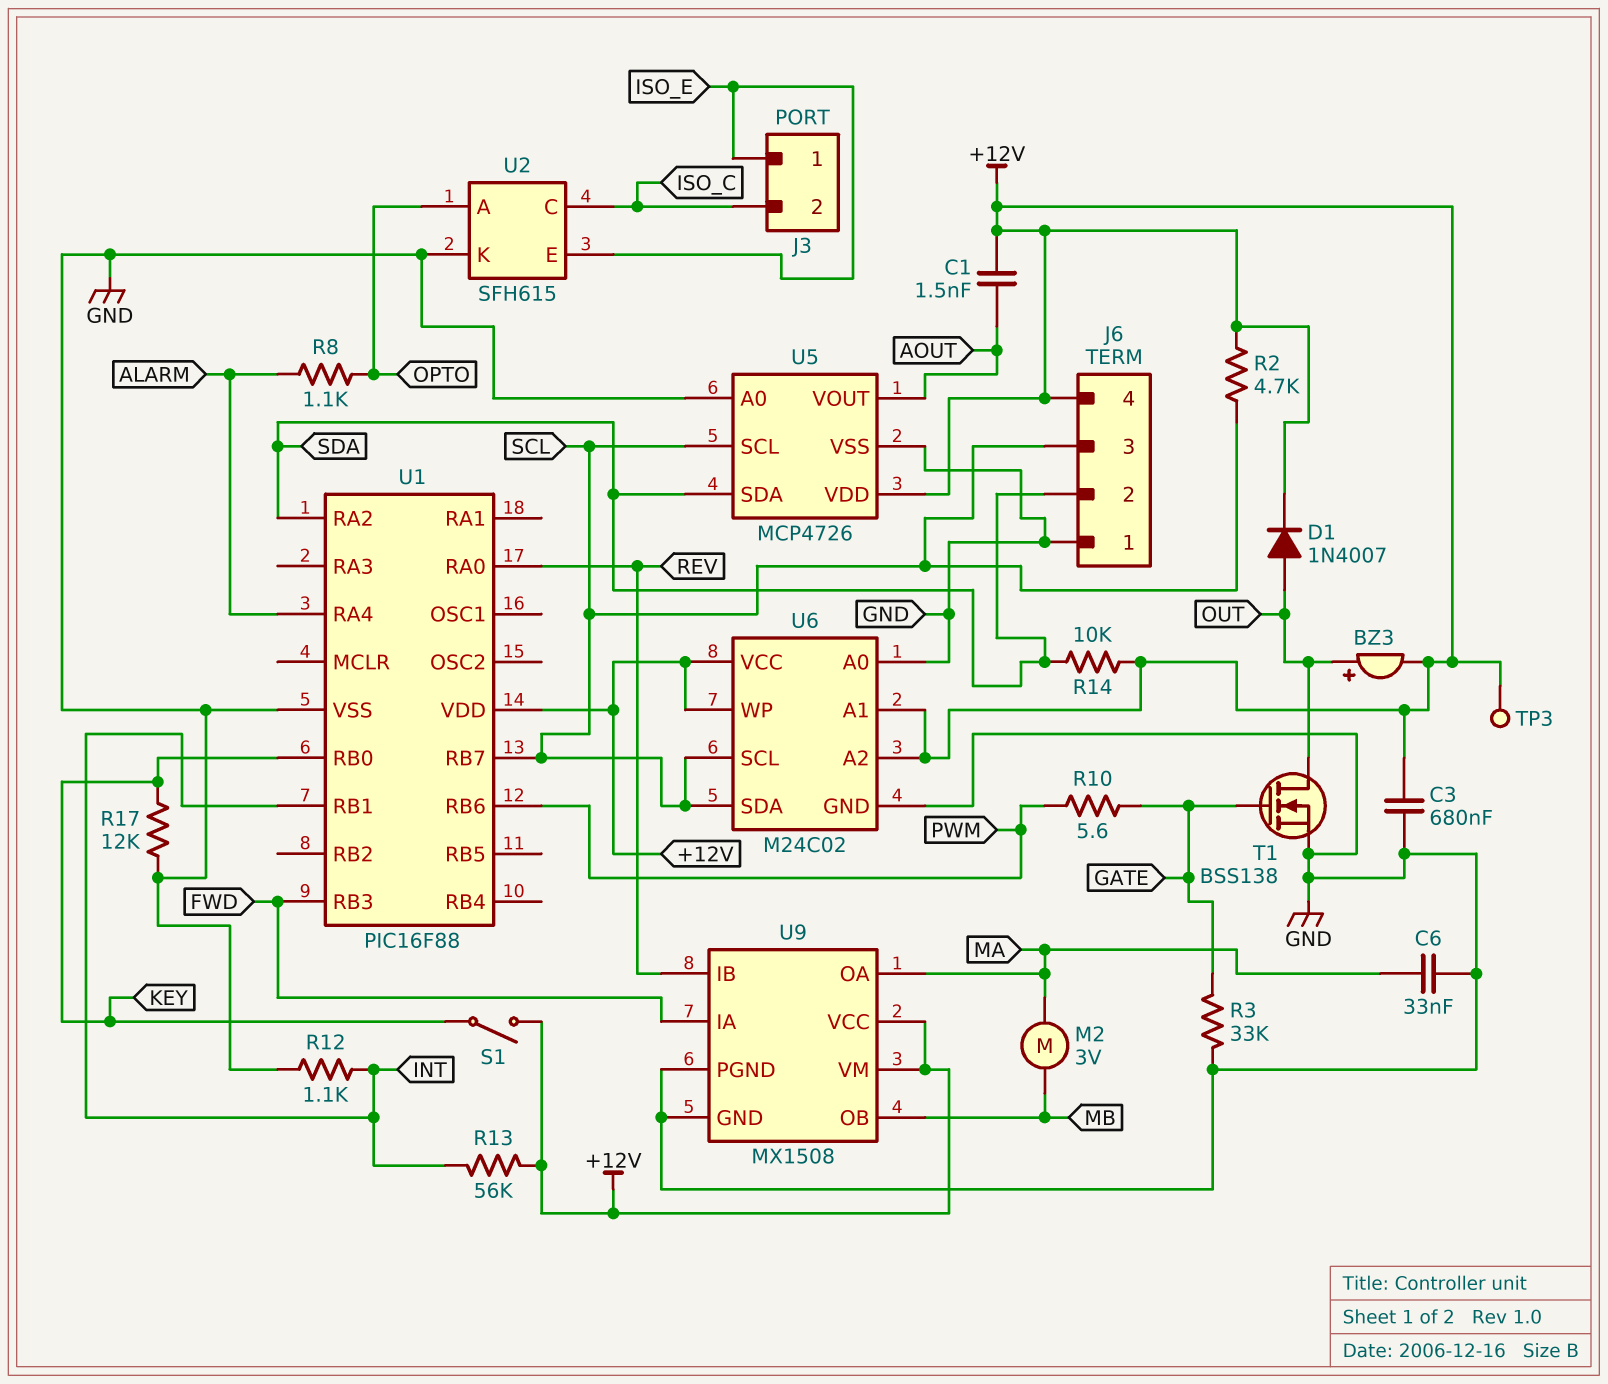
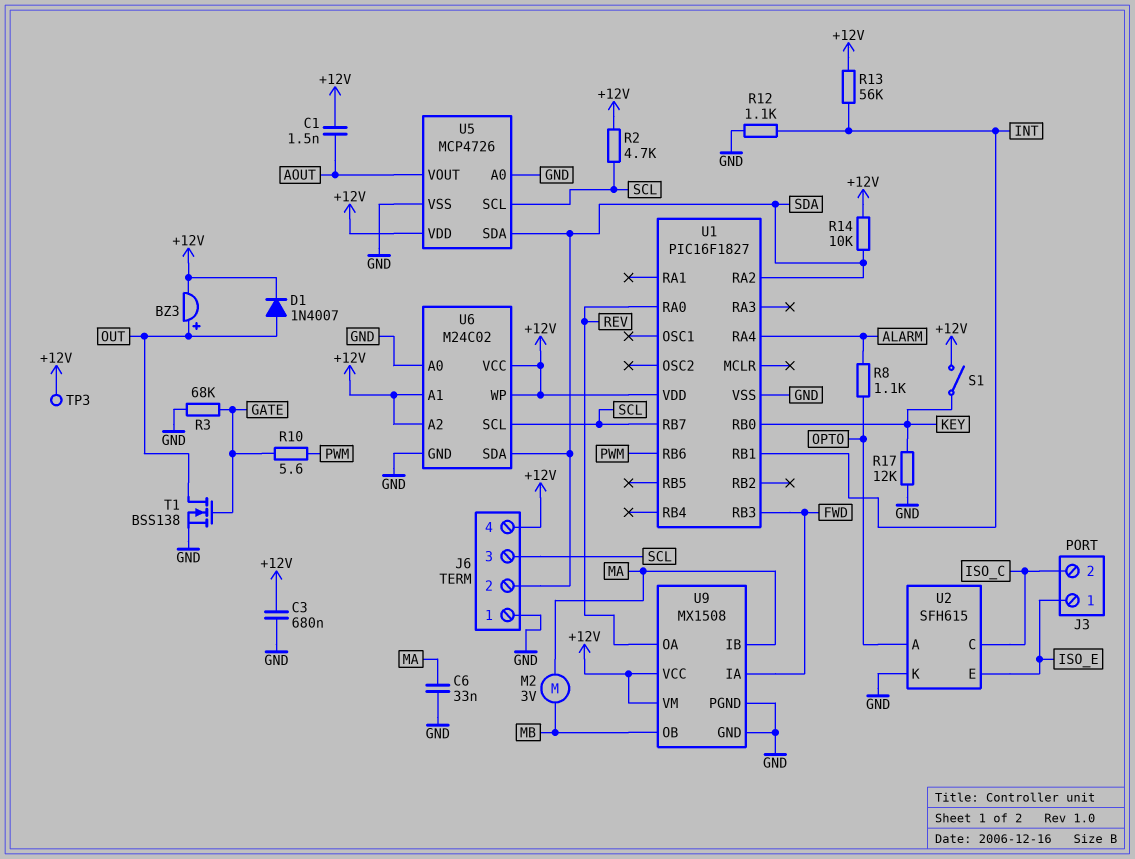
R3: 33k (GATE, GND) -> 68k (GATE, GND)
U1: PIC16F88 -> PIC16F1827
U6 pin SDA: SCL -> SDA
U9 pin IB: REV -> MA
U9 pin OA: MA -> REV

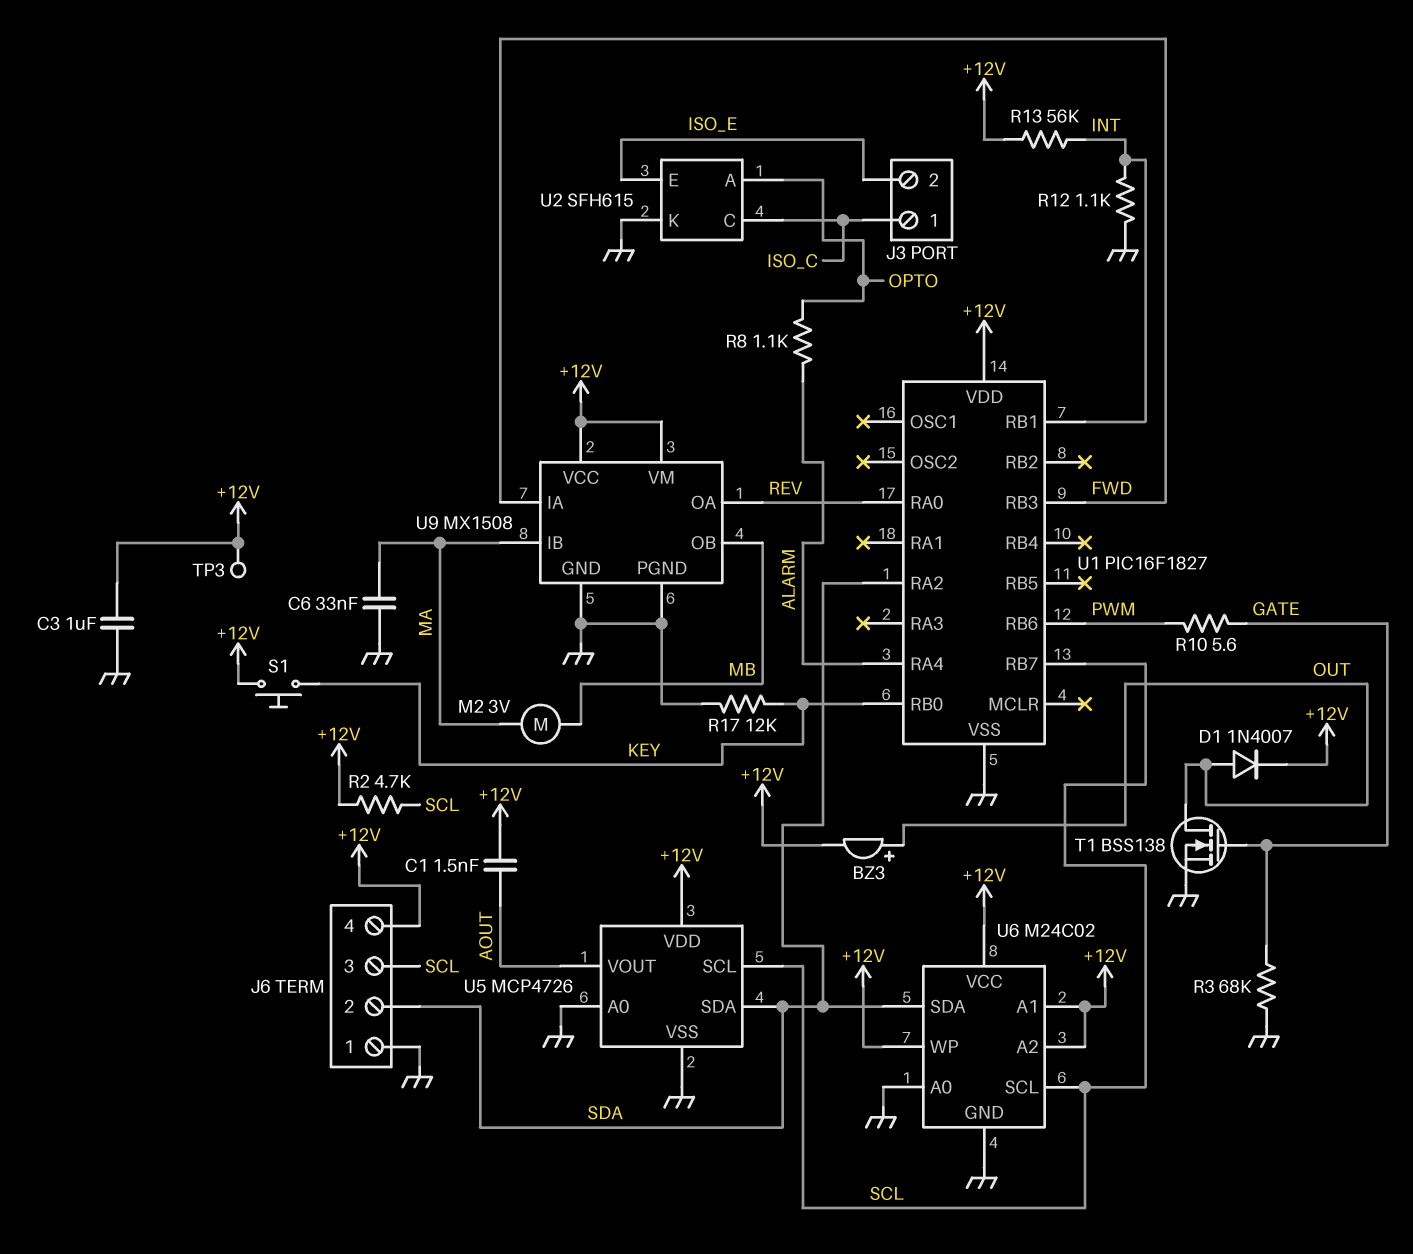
C3: 680nF (+12V, GND) -> 1uF (+12V, GND)
J3 pin 1: ISO_E -> ISO_C
J3 pin 2: ISO_C -> ISO_E
R14: 10k (+12V, SDA) -> none
S1: switch (+12V, KEY) -> button (+12V, KEY)

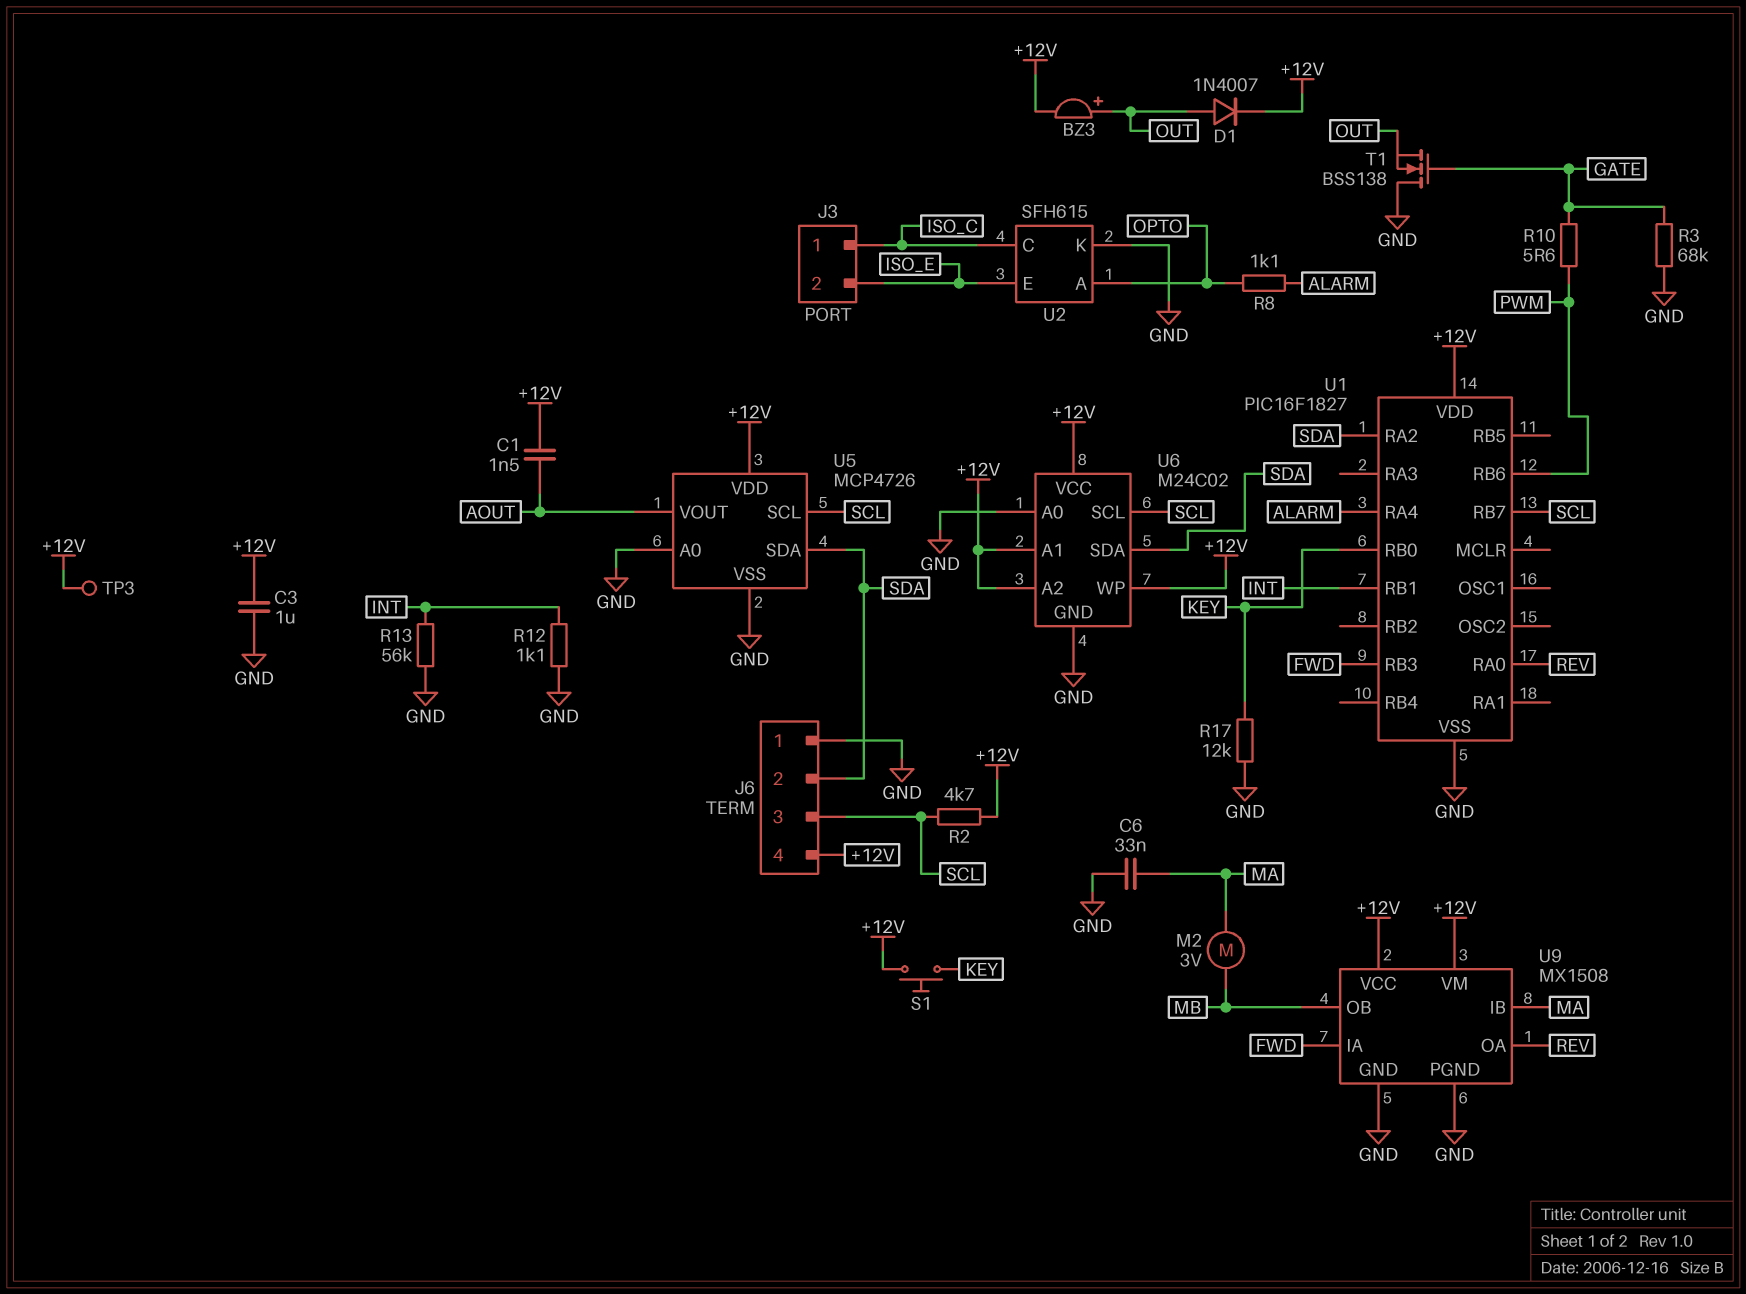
R13: 56k (+12V, INT) -> 56k (GND, INT)
T1: NMOS BSS138 (G GATE, D OUT, S GND) -> NMOS BSS138 (G GATE, D GND, S OUT)

